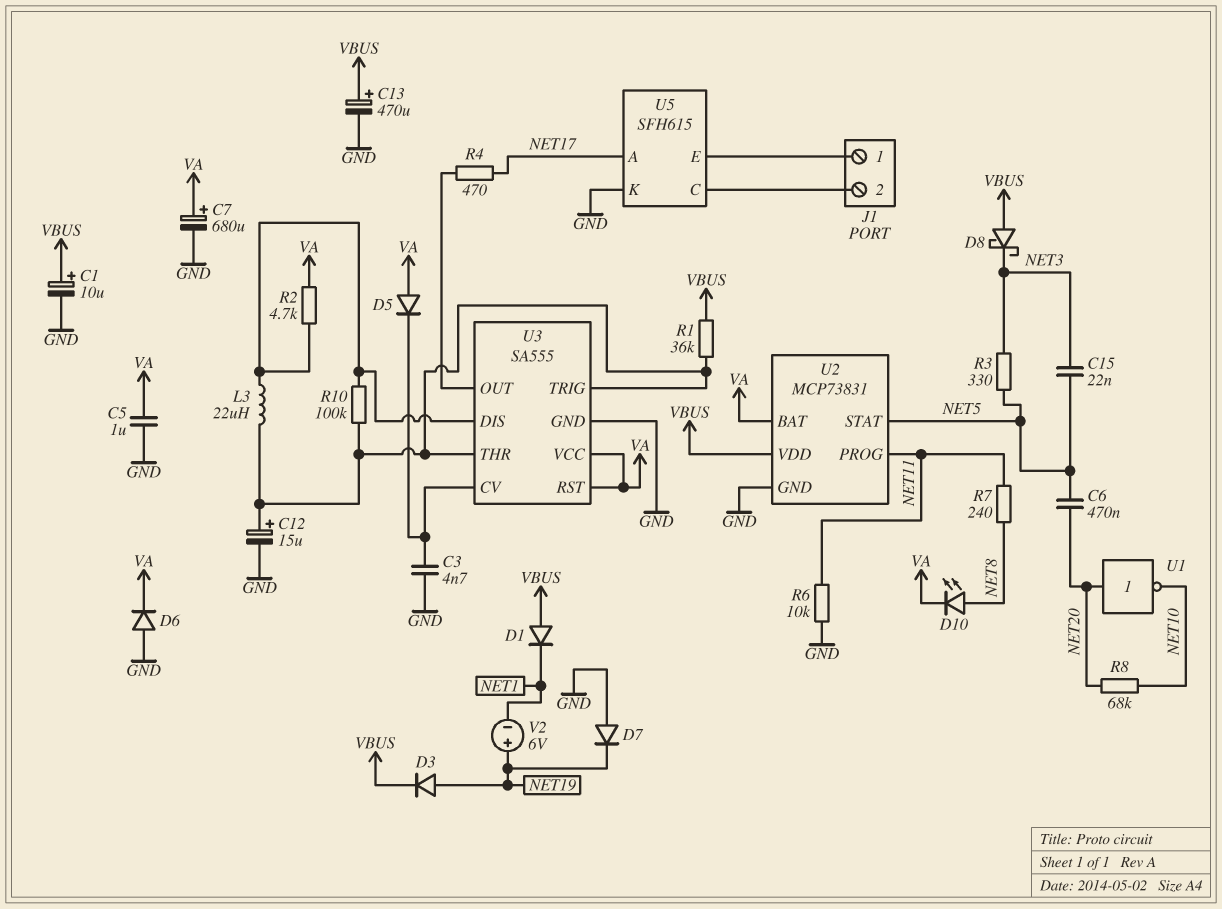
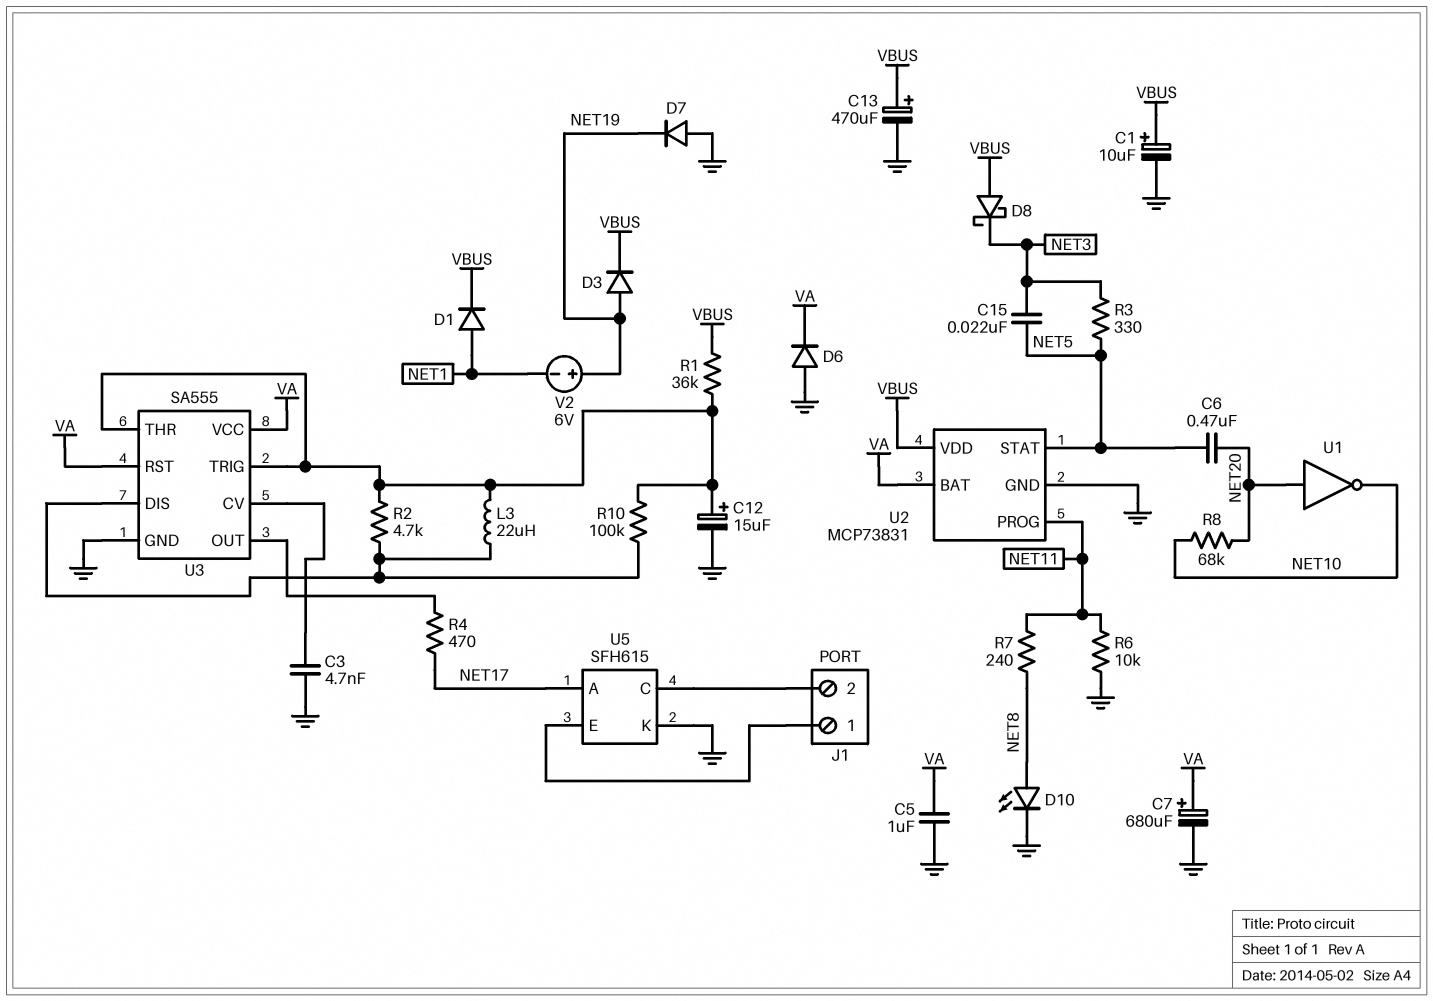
D1: diode (A VBUS, K NET1) -> diode (A NET1, K VBUS)
D5: diode (A VA, K U3/CV) -> none
D10: LED (A NET8, K VA) -> LED (A NET8, K GND)
R2: 4.7k (U3/DIS, VA) -> 4.7k (U3/DIS, U3/THR)

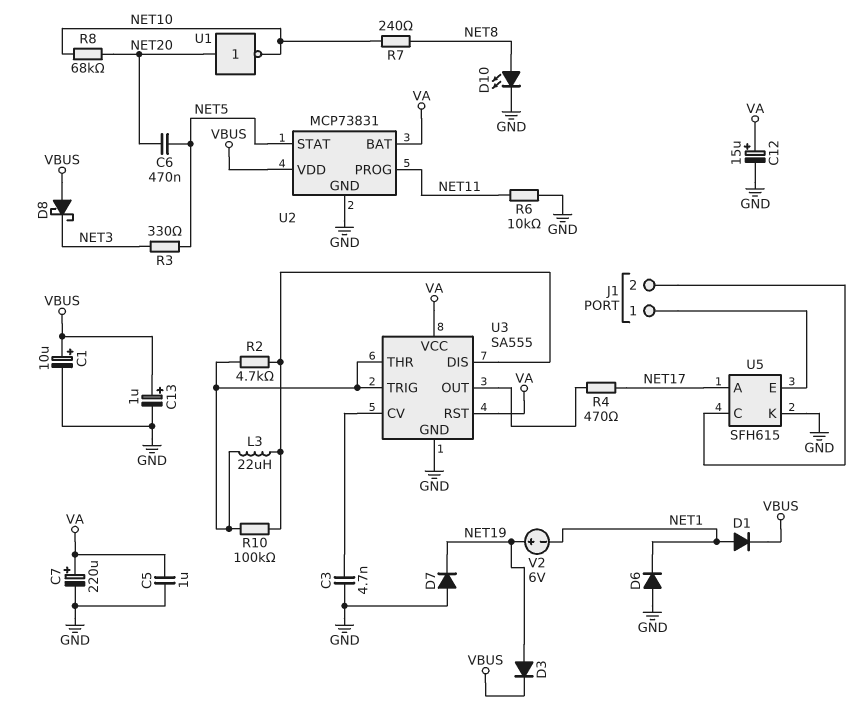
C7: 680uF (plus VA, minus GND) -> 220uF (plus VA, minus GND)
C12: 15uF (plus U3/THR, minus GND) -> 15uF (plus VA, minus GND)
C13: 470uF (plus VBUS, minus GND) -> 1uF (plus VBUS, minus GND)
C15: 22nF (NET3, NET5) -> none
D6: diode (A GND, K VA) -> diode (A GND, K NET1)
R1: 36k (U3/THR, VBUS) -> none
R7: 240 (NET8, NET11) -> 240 (NET8, NET10)

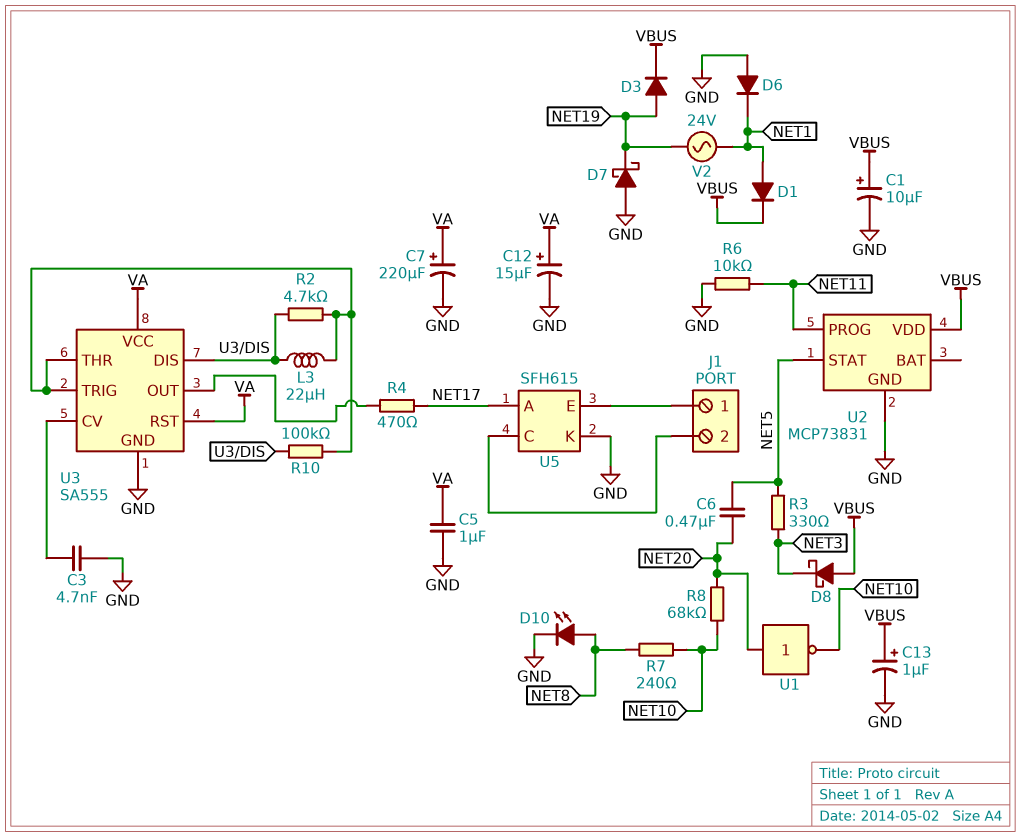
D7: diode (A GND, K NET19) -> schottky (A GND, K NET19)
U2 pin BAT: VA -> none
V2: 6V (plus NET19, minus NET1) -> AC 24V (NET1, NET19)

